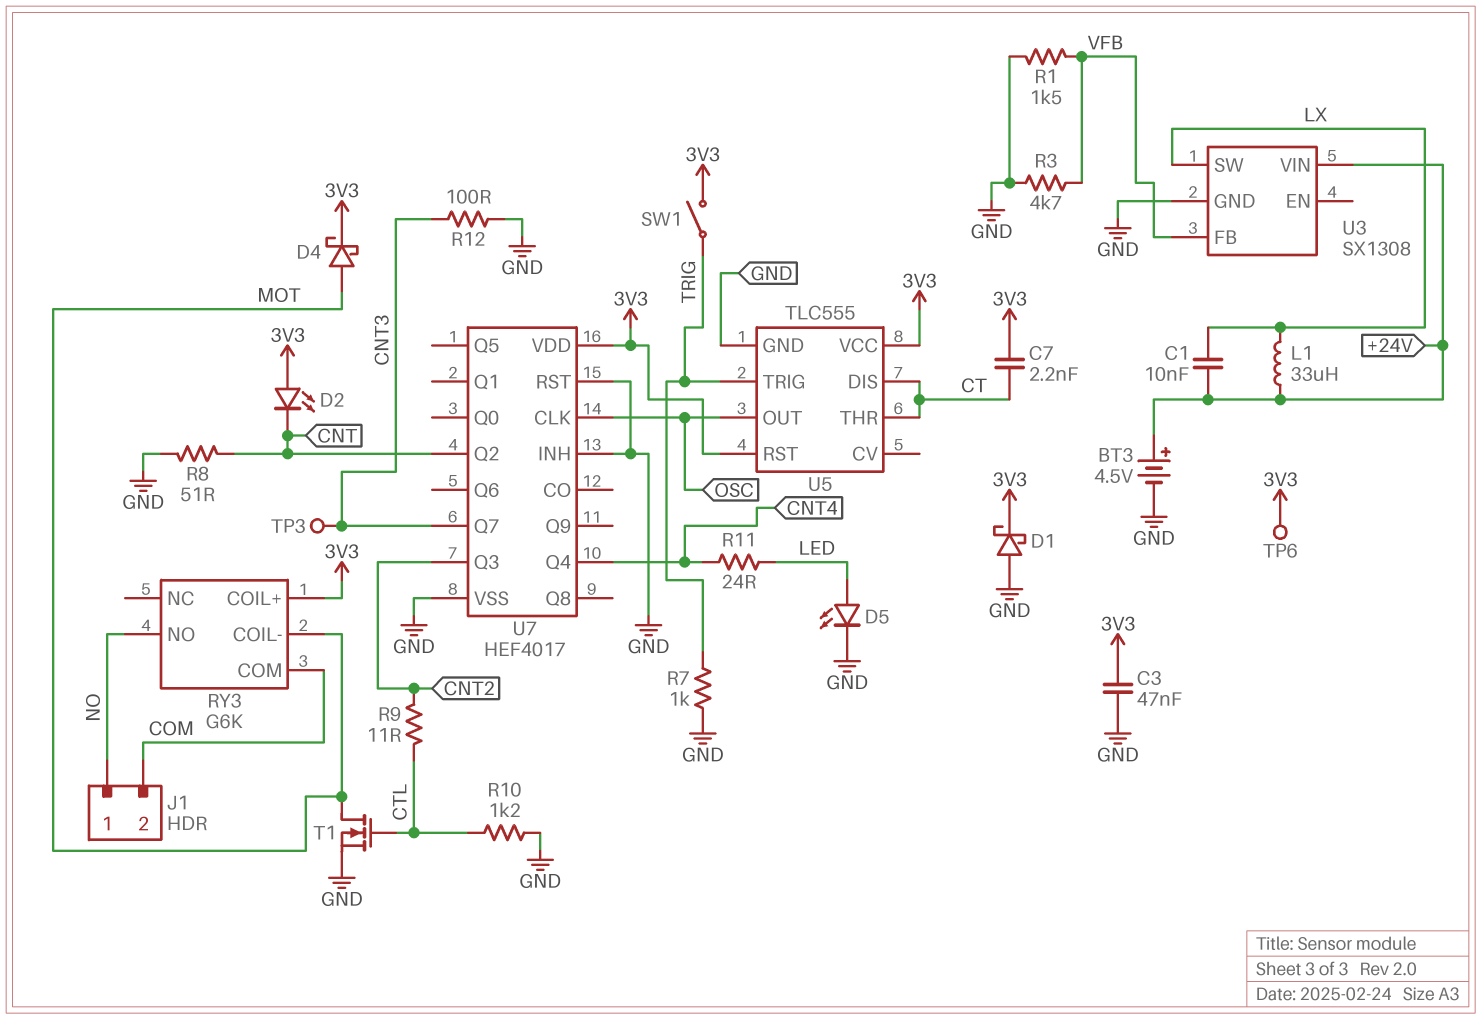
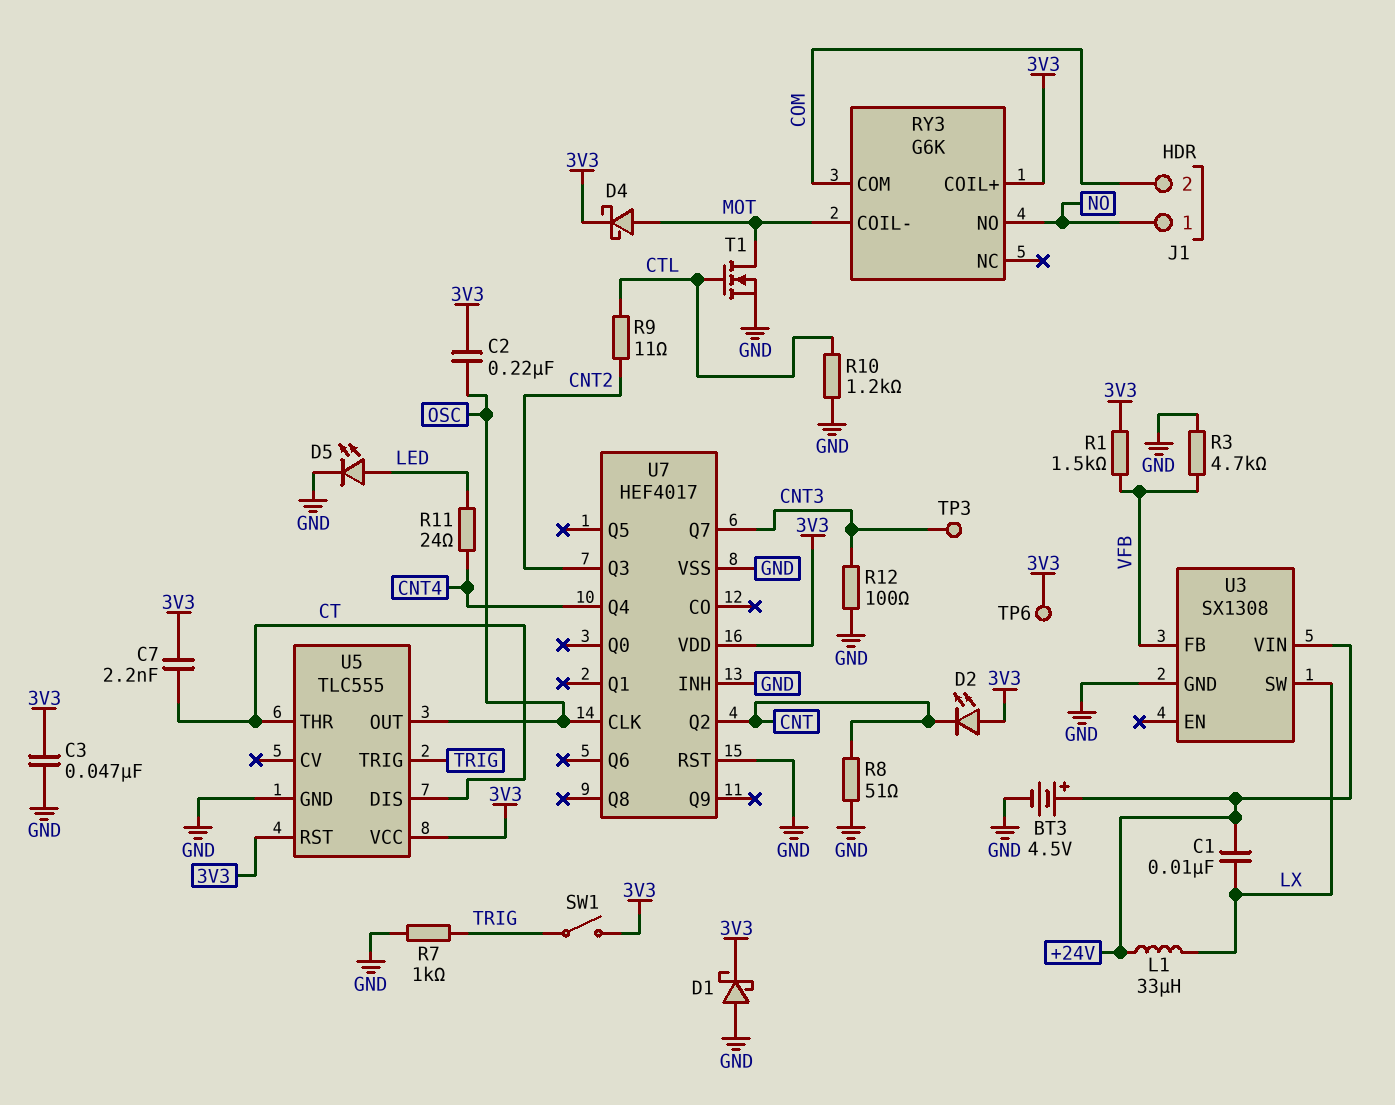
C2: none -> 220nF (3V3, OSC)
R1: 1.5k (GND, VFB) -> 1.5k (3V3, VFB)

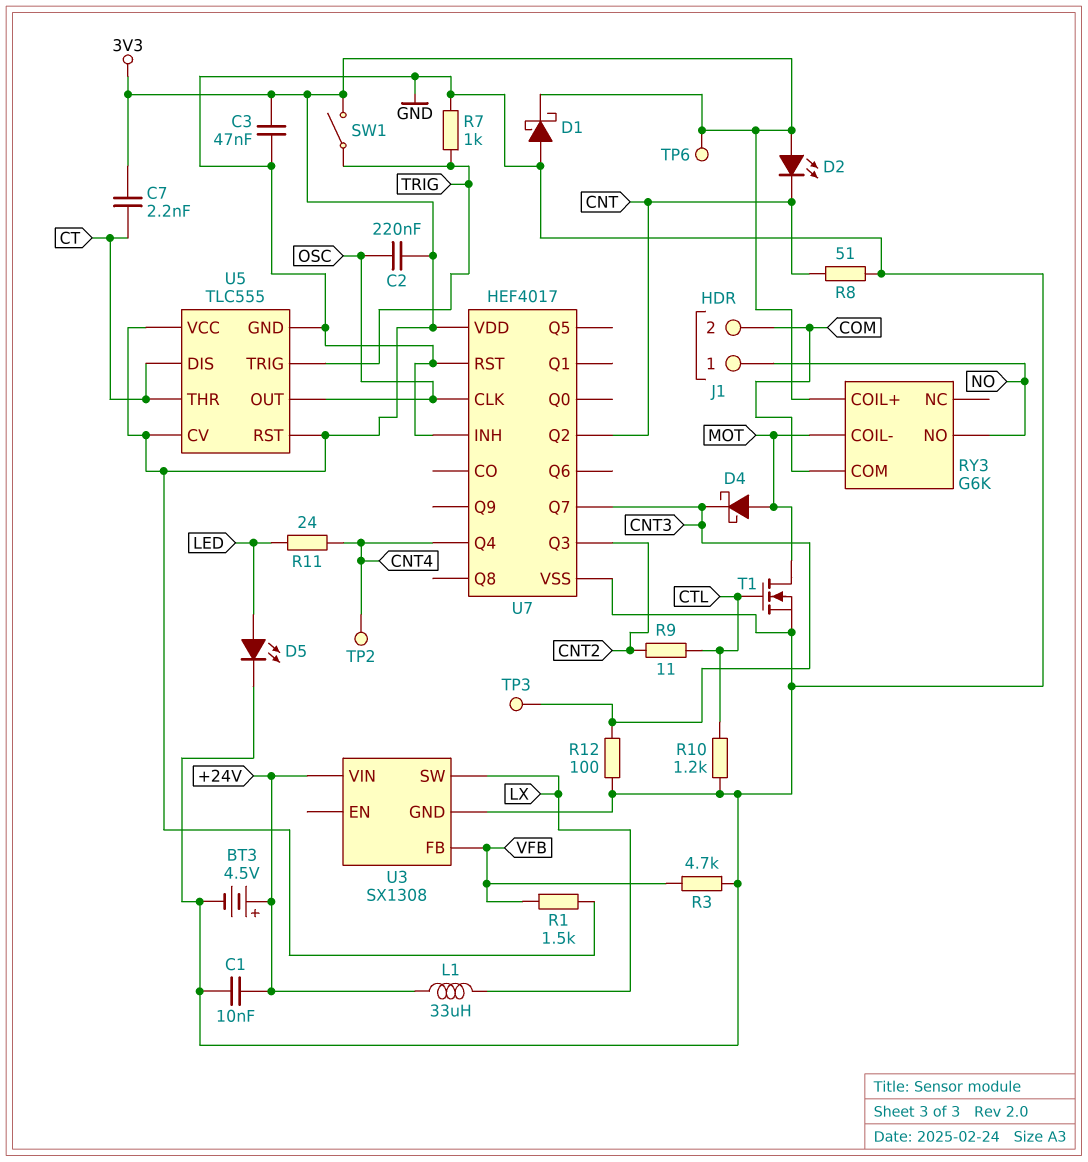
C1: 10nF (+24V, LX) -> 10nF (+24V, GND)
D4: schottky (A MOT, K 3V3) -> schottky (A MOT, K CNT3)
TP2: none -> test point (CNT4)
U5 pin CV: none -> 3V3

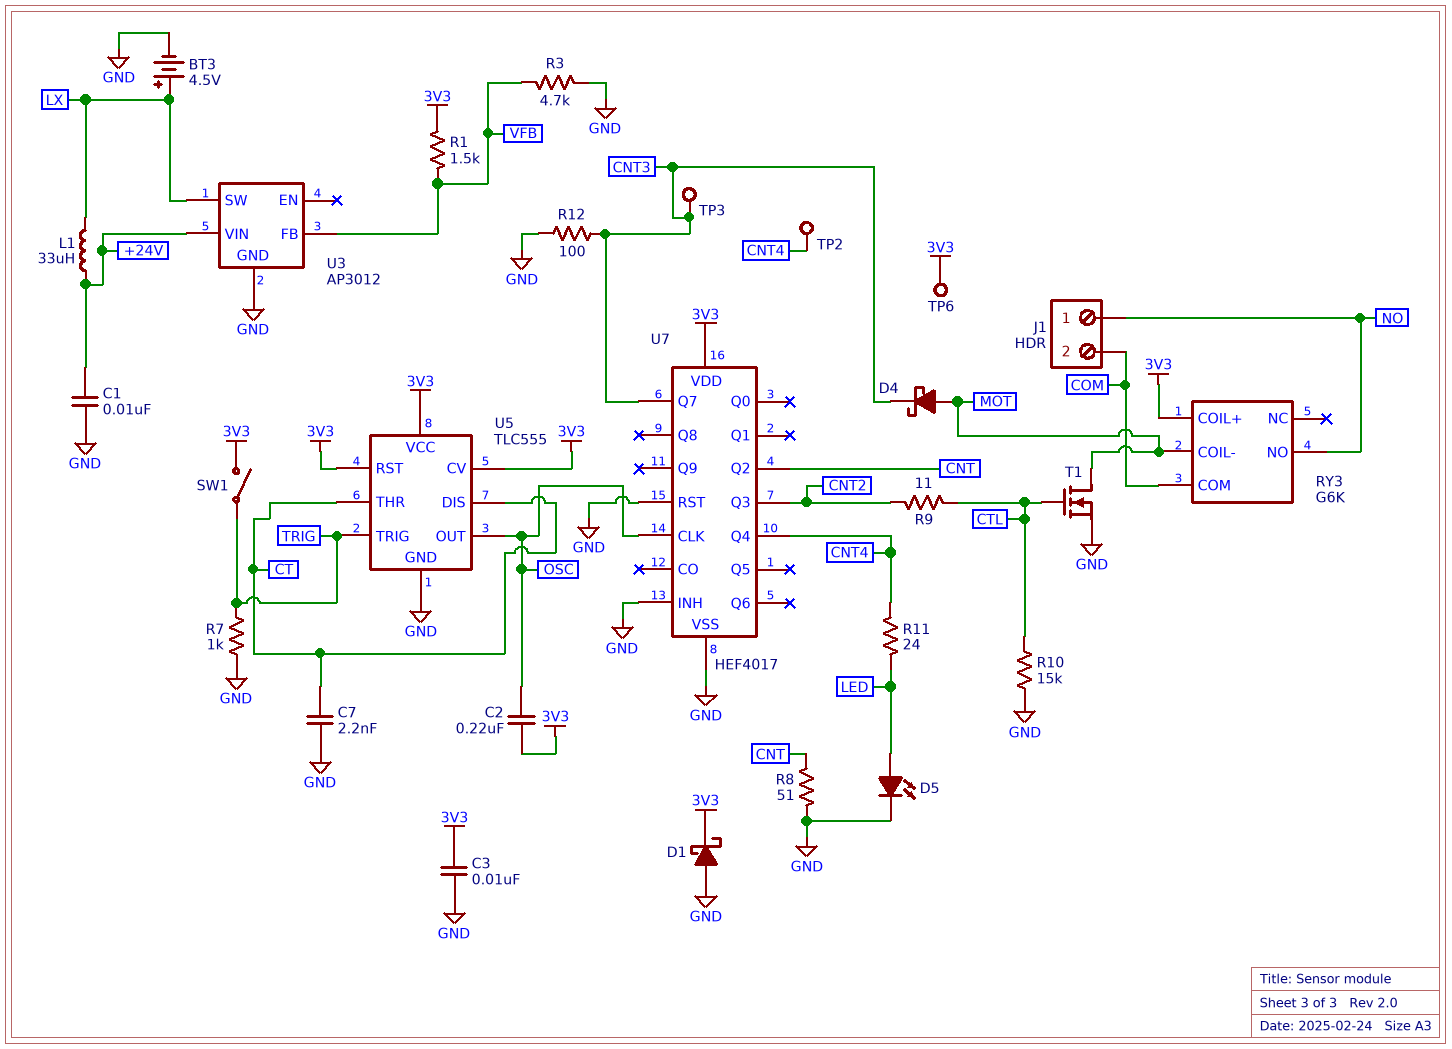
BT3: 4.5V (plus +24V, minus GND) -> 4.5V (plus LX, minus GND)
C3: 47nF (3V3, GND) -> 10nF (3V3, GND)
C7: 2.2nF (3V3, CT) -> 2.2nF (CT, GND)
D2: LED (A 3V3, K CNT) -> none
R10: 1.2k (CTL, GND) -> 15k (CTL, GND)
U3: SX1308 -> AP3012

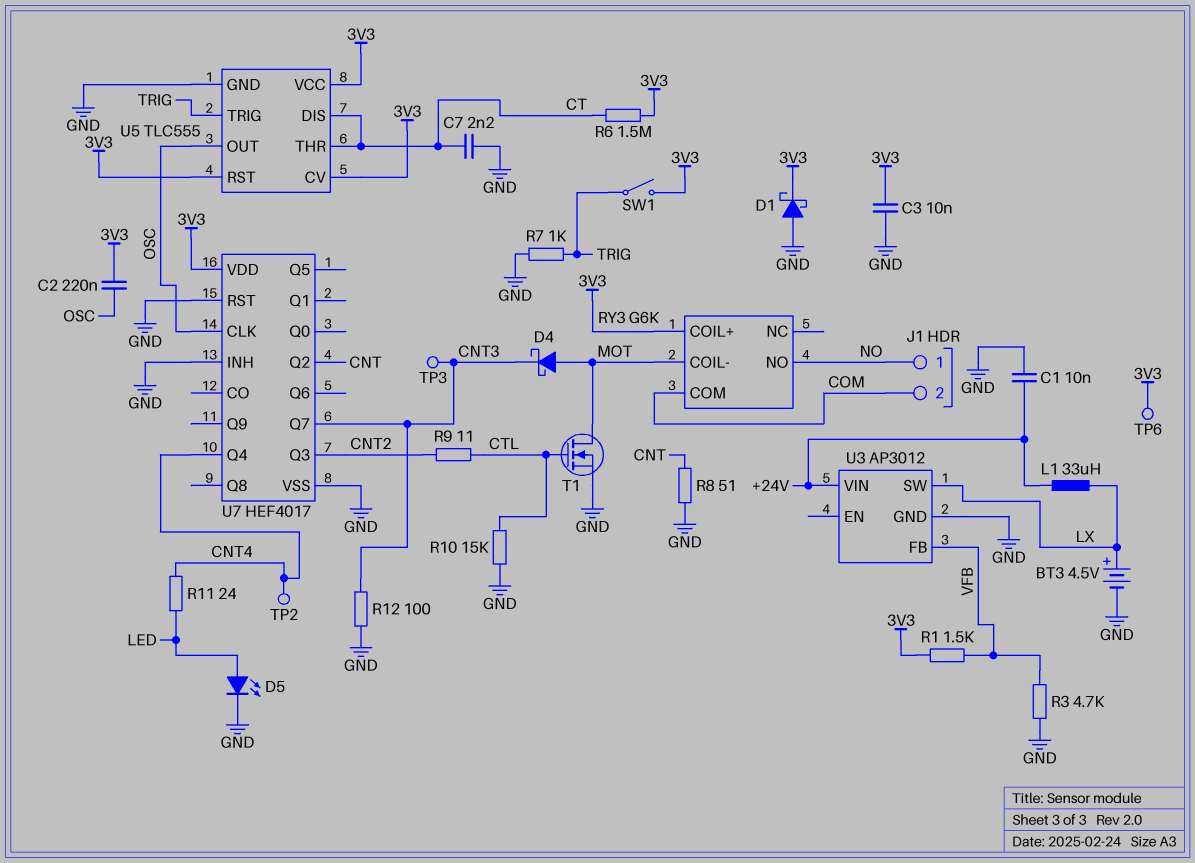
R6: none -> 1.5M (3V3, CT)

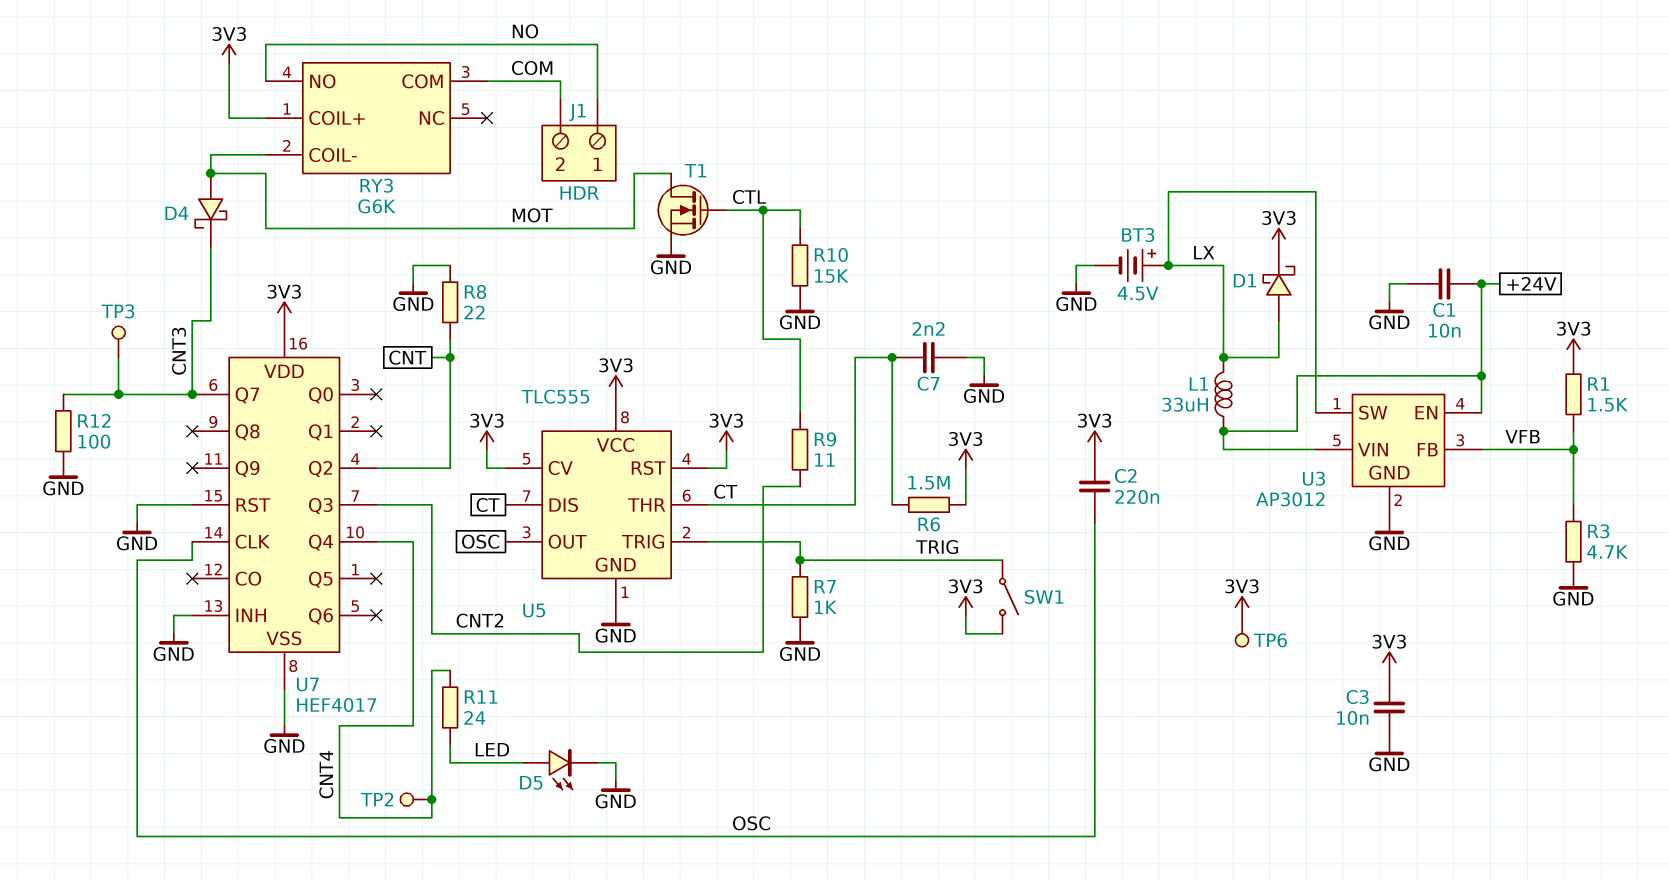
D1: schottky (A GND, K 3V3) -> schottky (A LX, K 3V3)
R8: 51 (CNT, GND) -> 22 (CNT, GND)
U3 pin EN: none -> +24V

